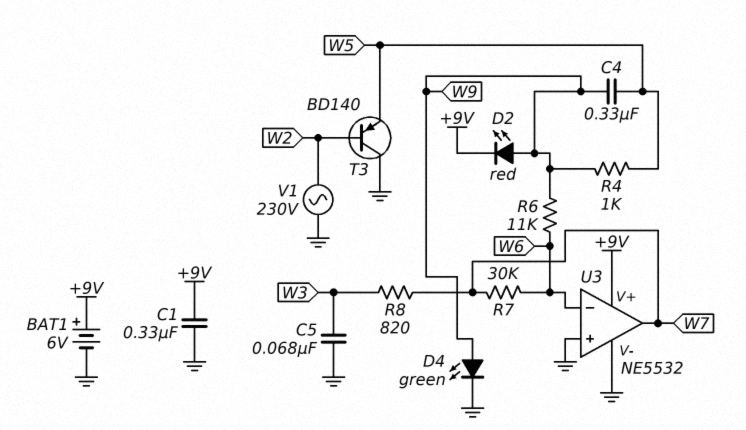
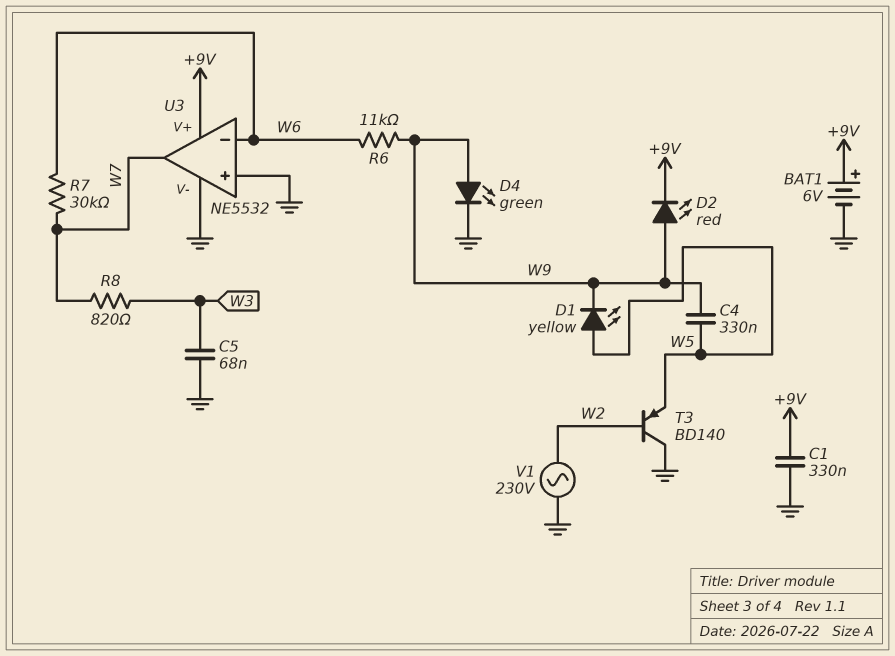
D1: none -> LED yellow (A W5, K W9)
R4: 1k (W5, W9) -> none

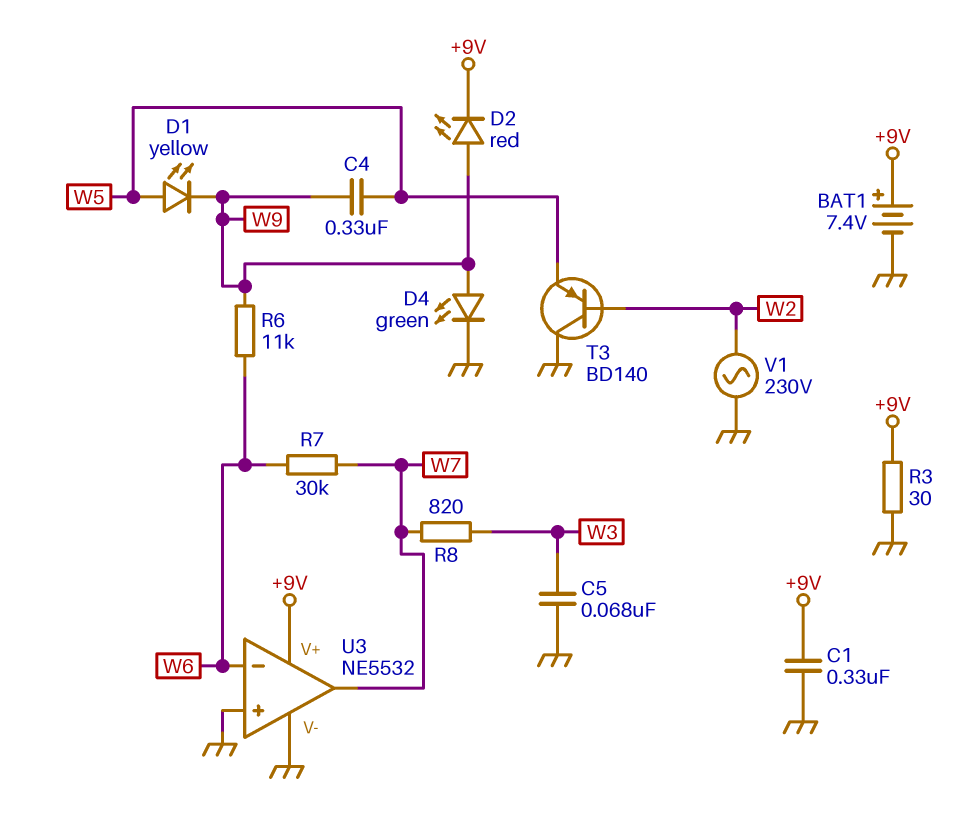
BAT1: 6V (plus +9V, minus GND) -> 7.4V (plus +9V, minus GND)
R3: none -> 30 (+9V, GND)

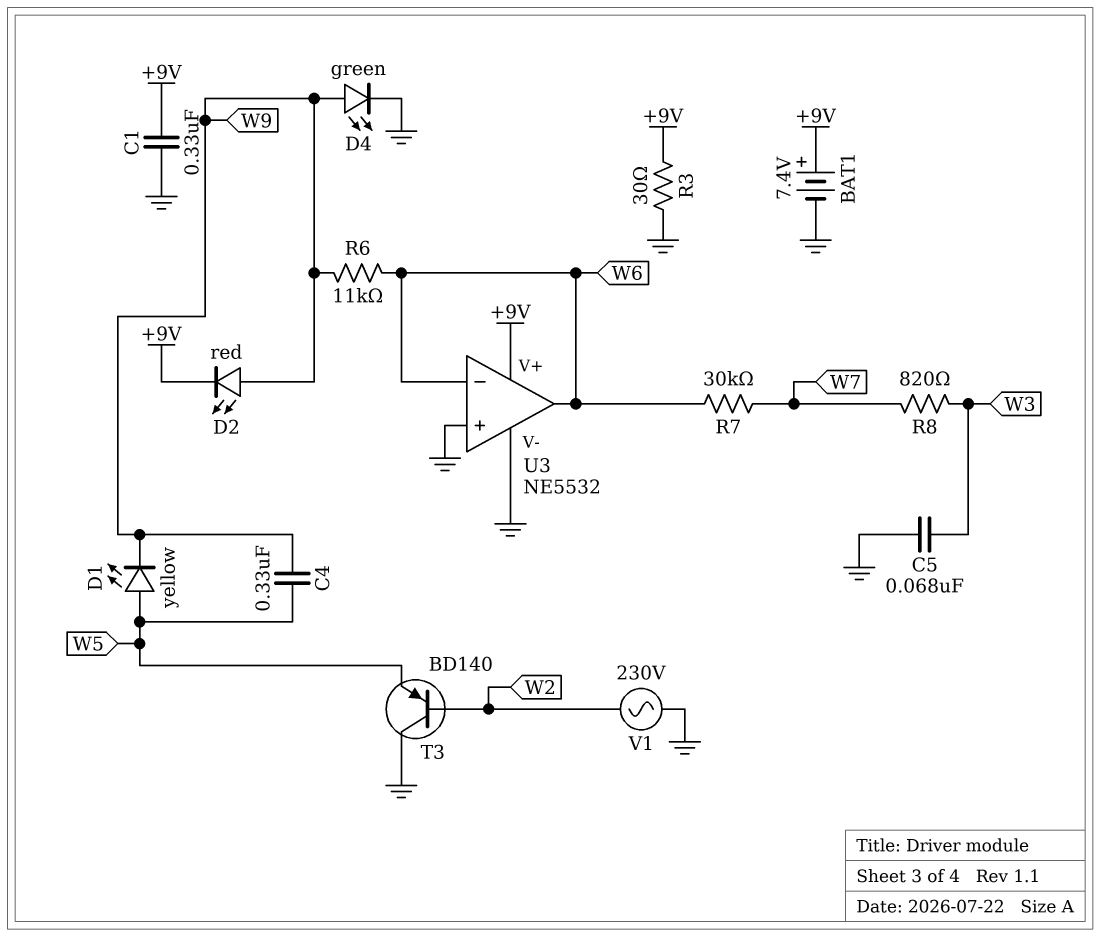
U3 pin out: W7 -> W6

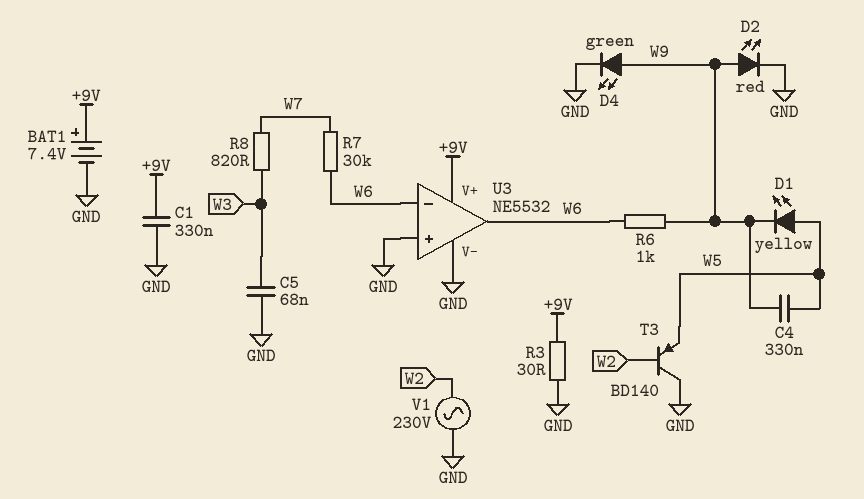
D2: LED red (A W9, K +9V) -> LED red (A W9, K GND)
R6: 11k (W6, W9) -> 1k (W6, W9)

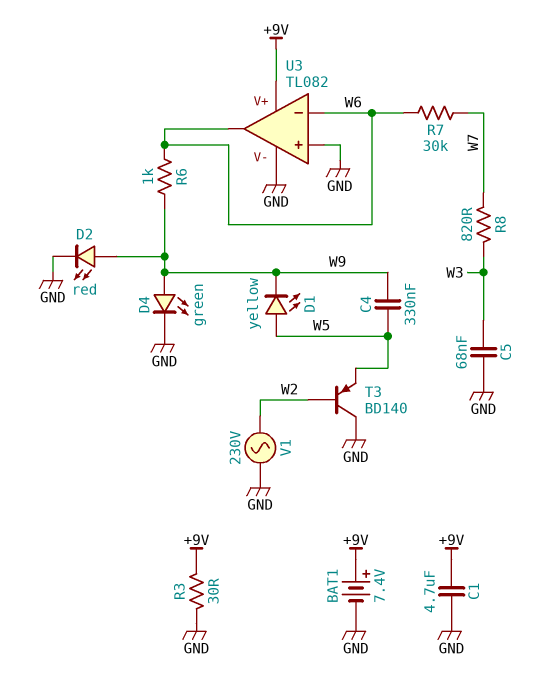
C1: 330nF (+9V, GND) -> 4.7uF (+9V, GND)
U3: NE5532 -> TL082

